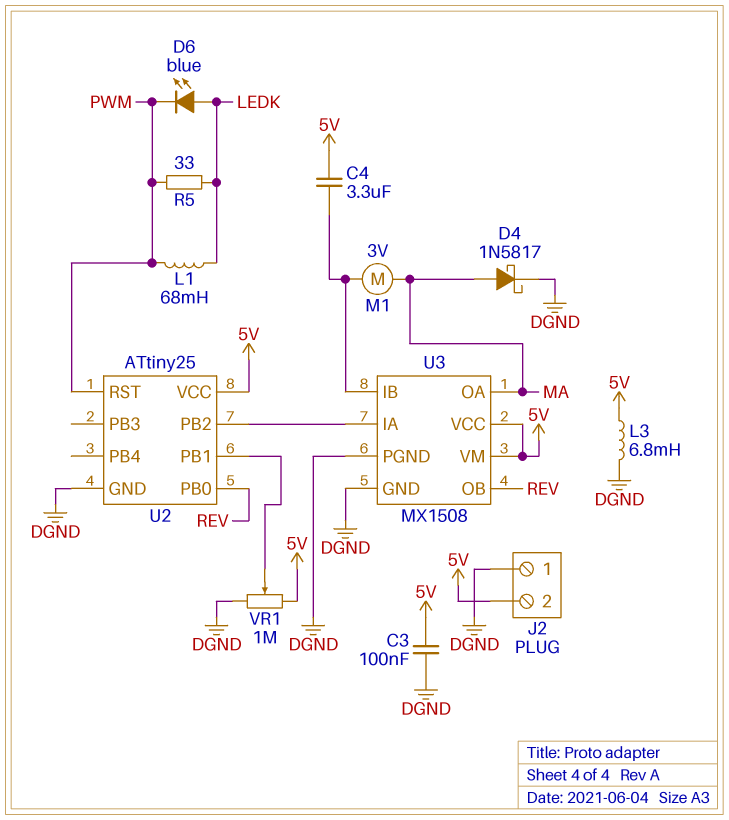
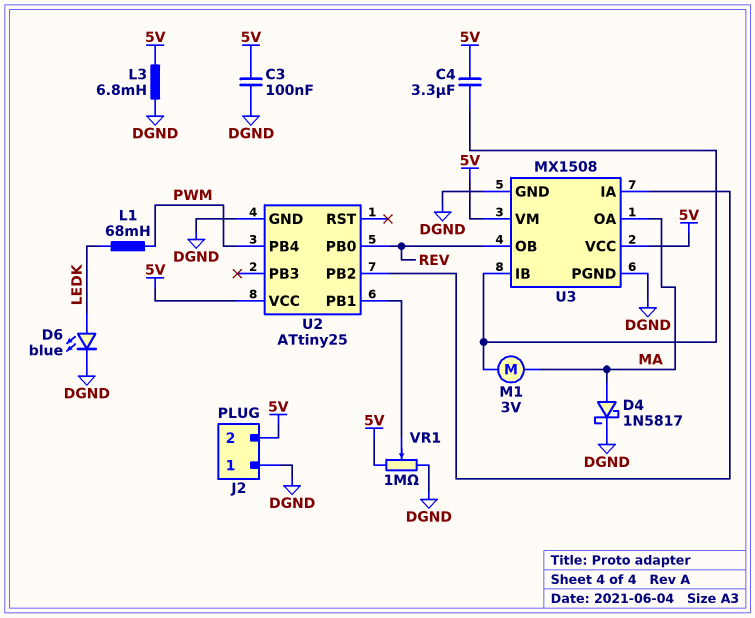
D6: LED blue (A LEDK, K PWM) -> LED blue (A LEDK, K DGND)
R5: 33 (LEDK, PWM) -> none
U2 pin PB4: none -> PWM
U2 pin RST: PWM -> none

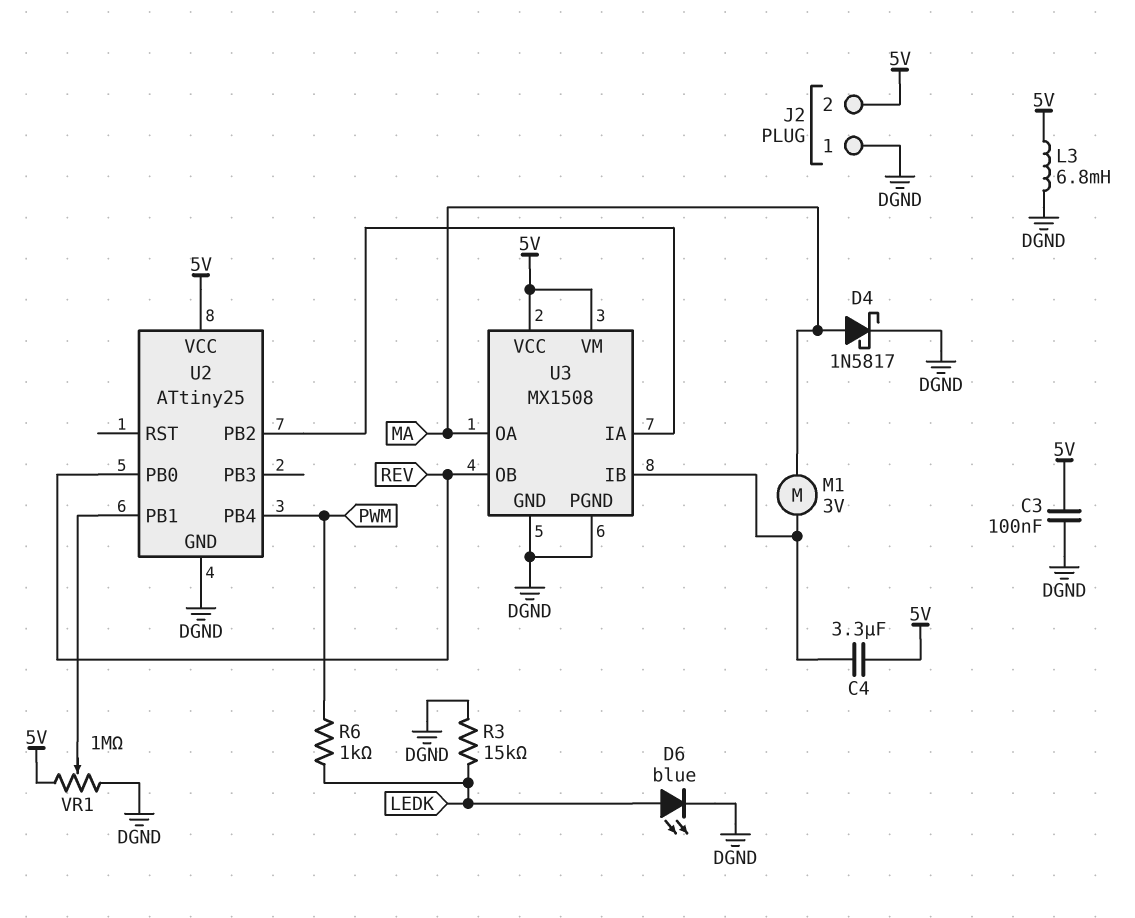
L1: 68mH (LEDK, PWM) -> none
R3: none -> 15k (DGND, LEDK)
R6: none -> 1k (LEDK, PWM)

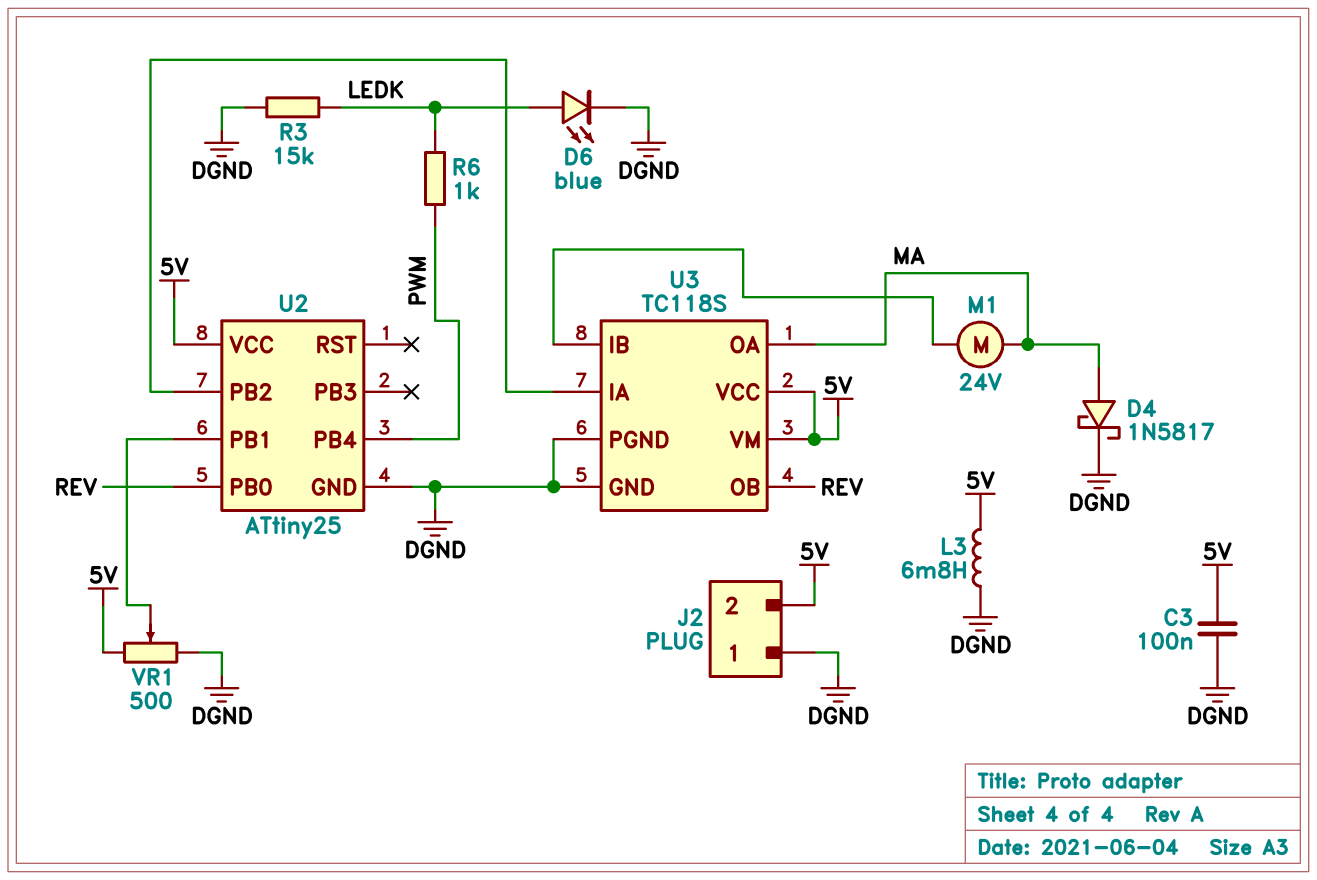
C4: 3.3uF (5V, U3/IB) -> none
M1: motor 3V (MA, U3/IB) -> motor 24V (MA, U3/IB)
U3: MX1508 -> TC118S
VR1: 1M (5V, DGND, wiper U2/PB1) -> 500 (5V, DGND, wiper U2/PB1)

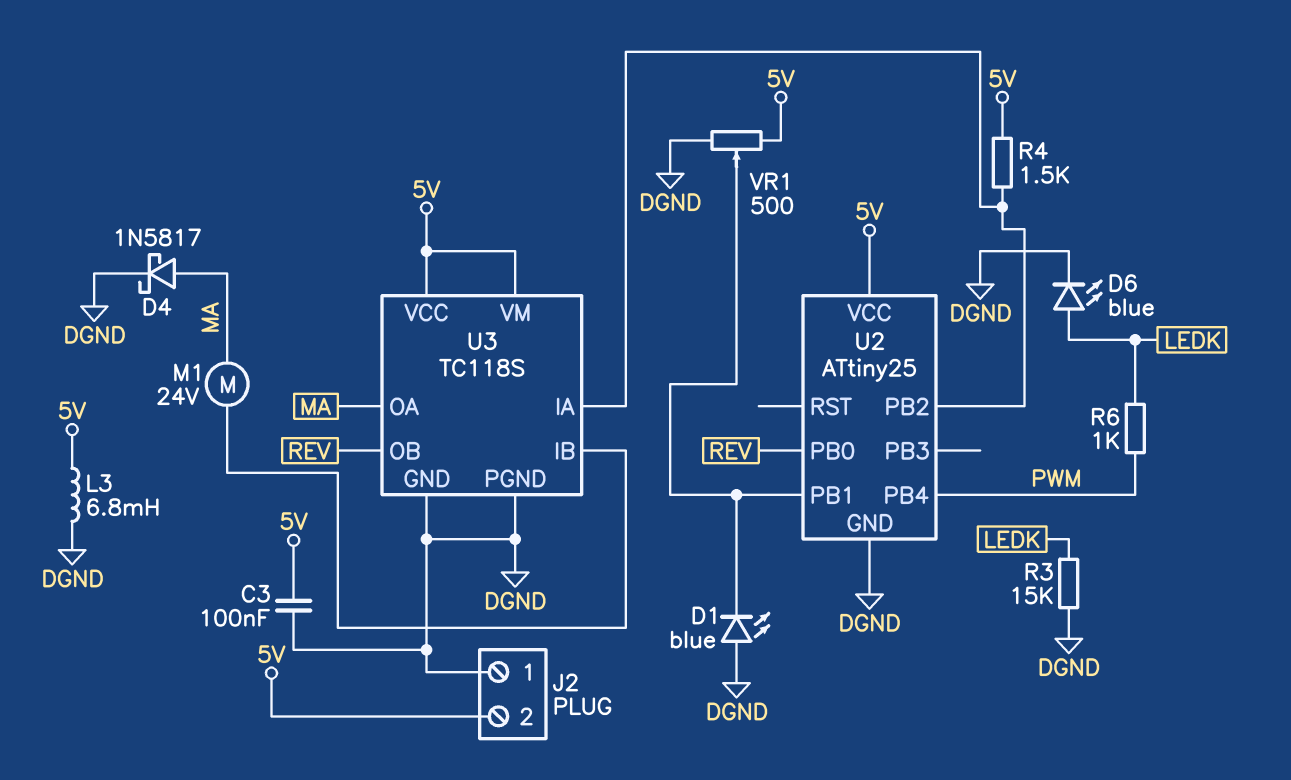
D1: none -> LED blue (A DGND, K U2/PB1)
R4: none -> 1.5k (5V, U2/PB2)

